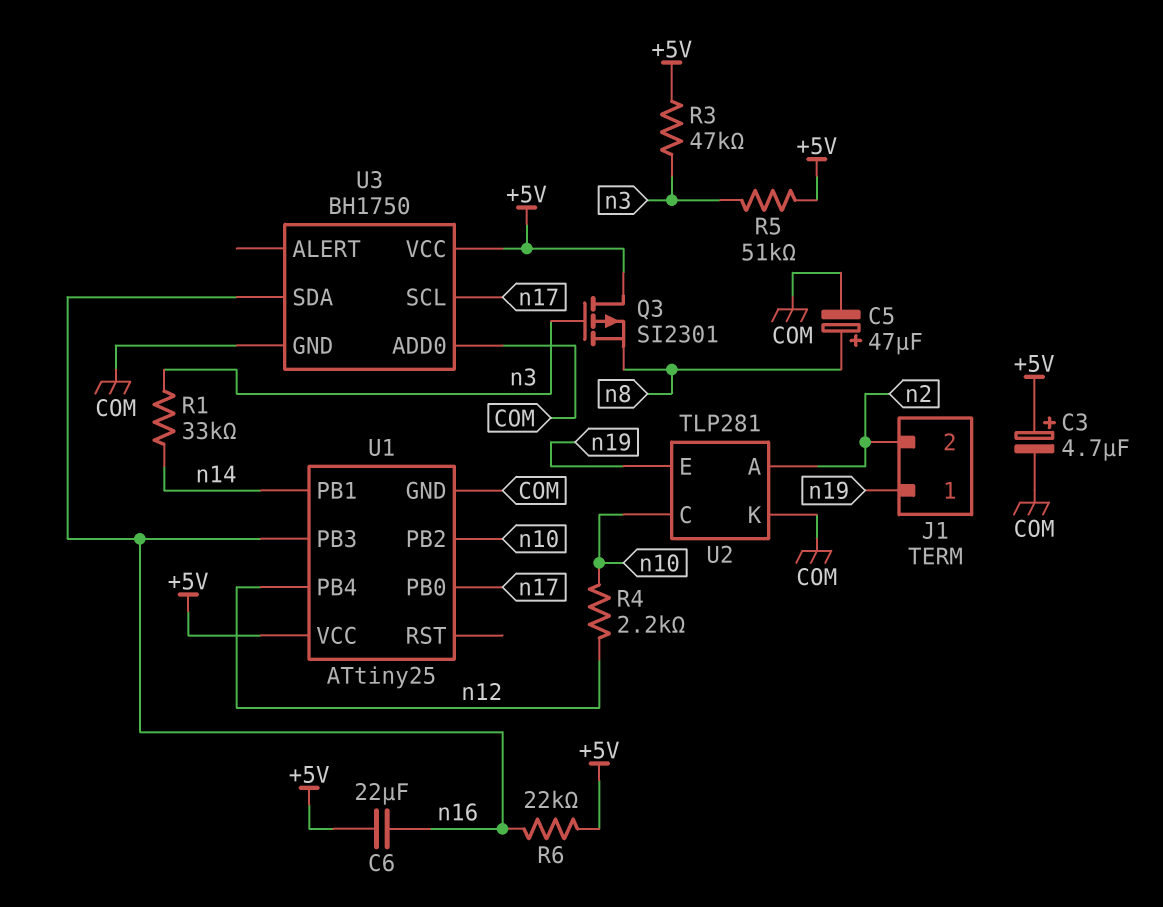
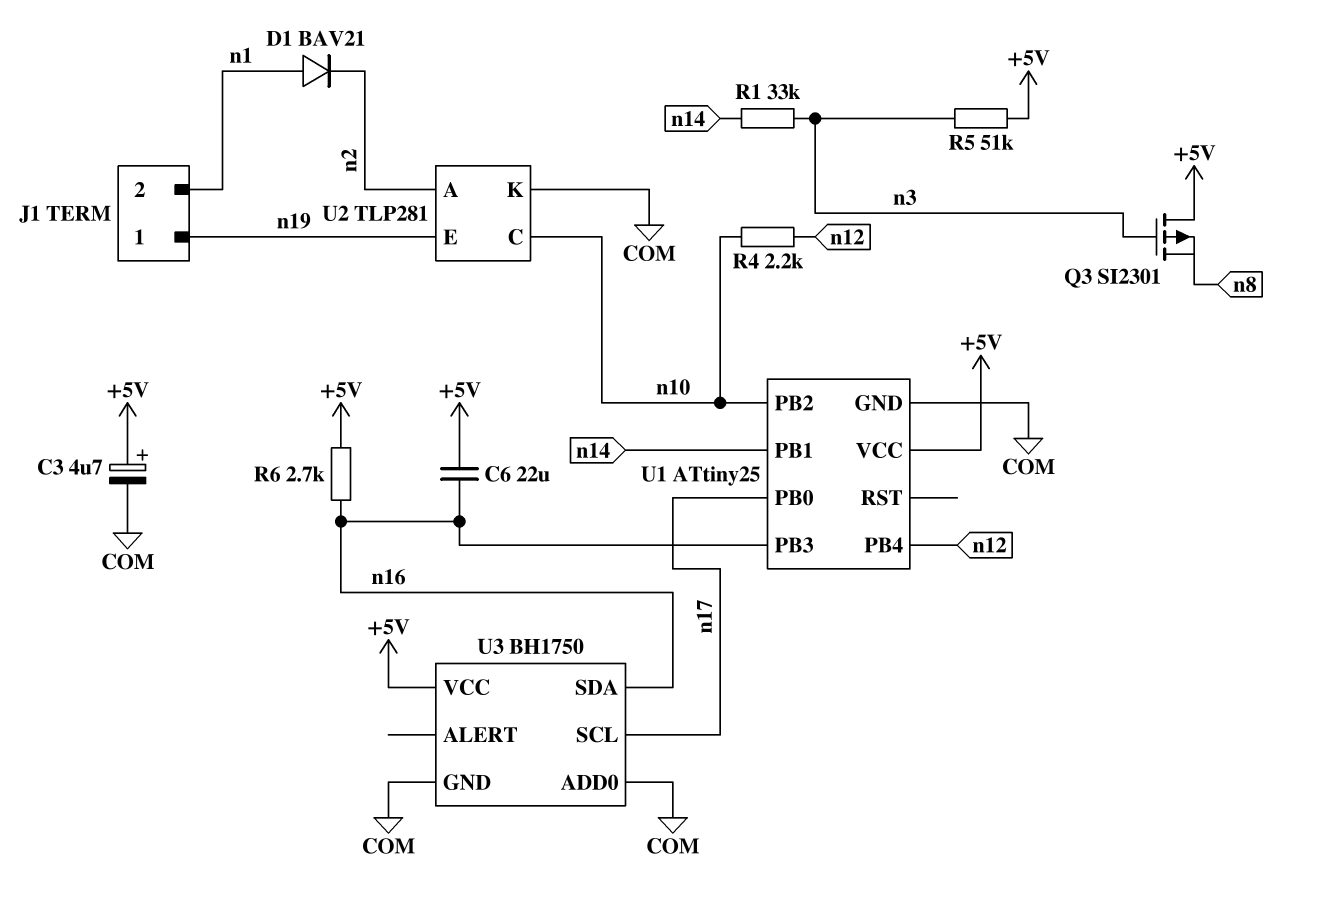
C5: 47uF (plus n8, minus COM) -> none
D1: none -> diode BAV21 (A n1, K n2)
J1 pin 2: n2 -> n1
R3: 47k (+5V, n3) -> none
R6: 22k (+5V, n16) -> 2.7k (+5V, n16)

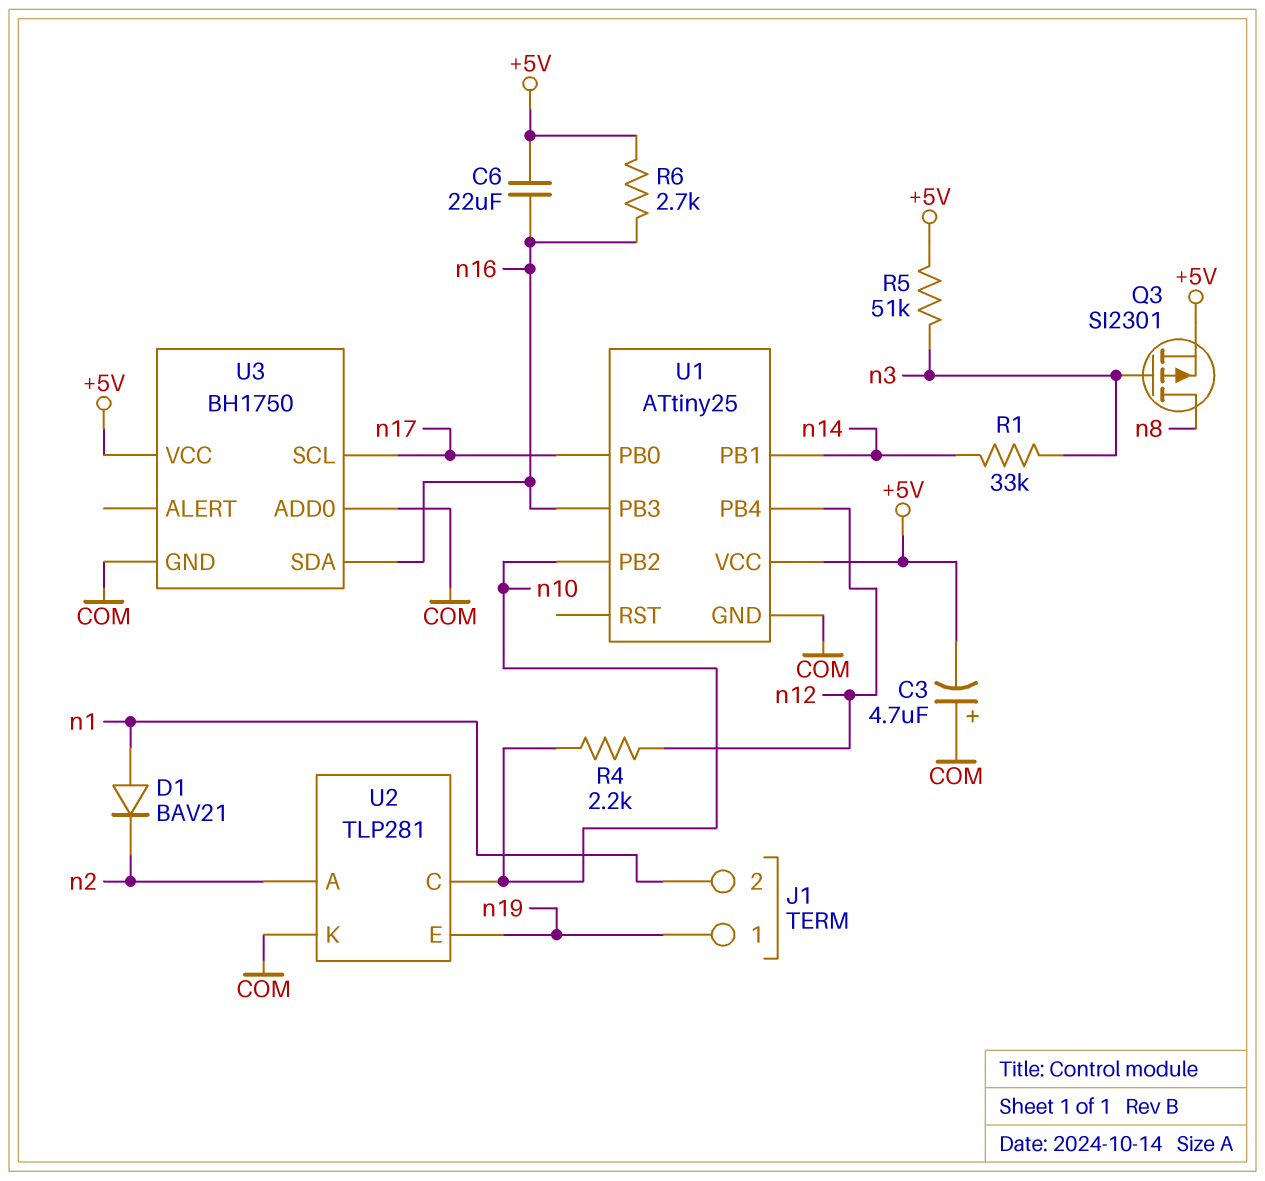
C3: 4.7uF (plus +5V, minus COM) -> 4.7uF (plus COM, minus +5V)
Q3: PMOS SI2301 (G n3, D +5V, S n8) -> PMOS SI2301 (G n3, D n8, S +5V)

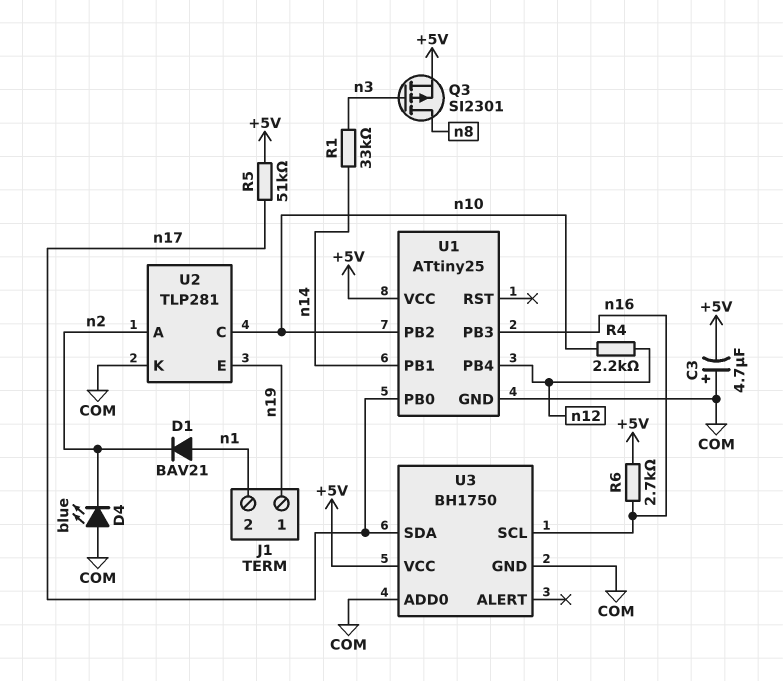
C6: 22uF (+5V, n16) -> none
D4: none -> LED blue (A COM, K n2)
R5: 51k (+5V, n3) -> 51k (+5V, n17)
U3 pin SCL: n17 -> n16
U3 pin SDA: n16 -> n17

